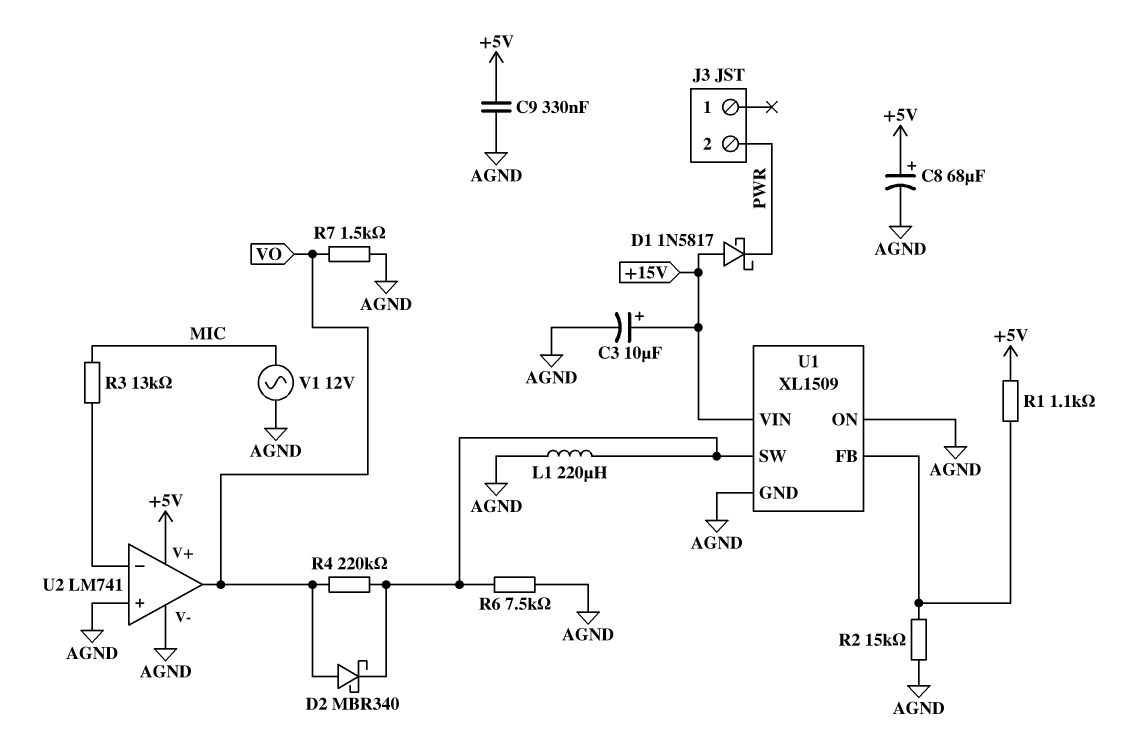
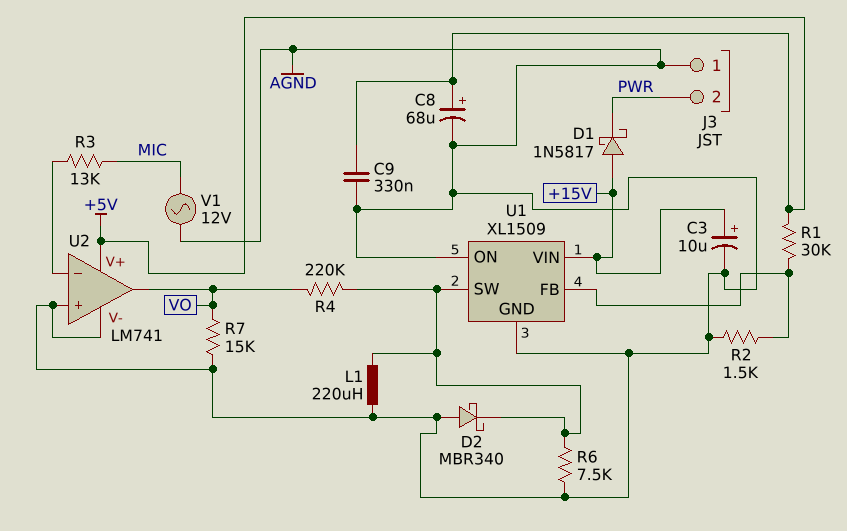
D2: schottky MBR340 (A VO, K U1/SW) -> schottky MBR340 (A AGND, K U1/SW)
J3 pin 1: none -> AGND
R1: 1.1k (+5V, U1/FB) -> 30k (+5V, U1/FB)
R2: 15k (AGND, U1/FB) -> 1.5k (AGND, U1/FB)
R7: 1.5k (AGND, VO) -> 15k (AGND, VO)

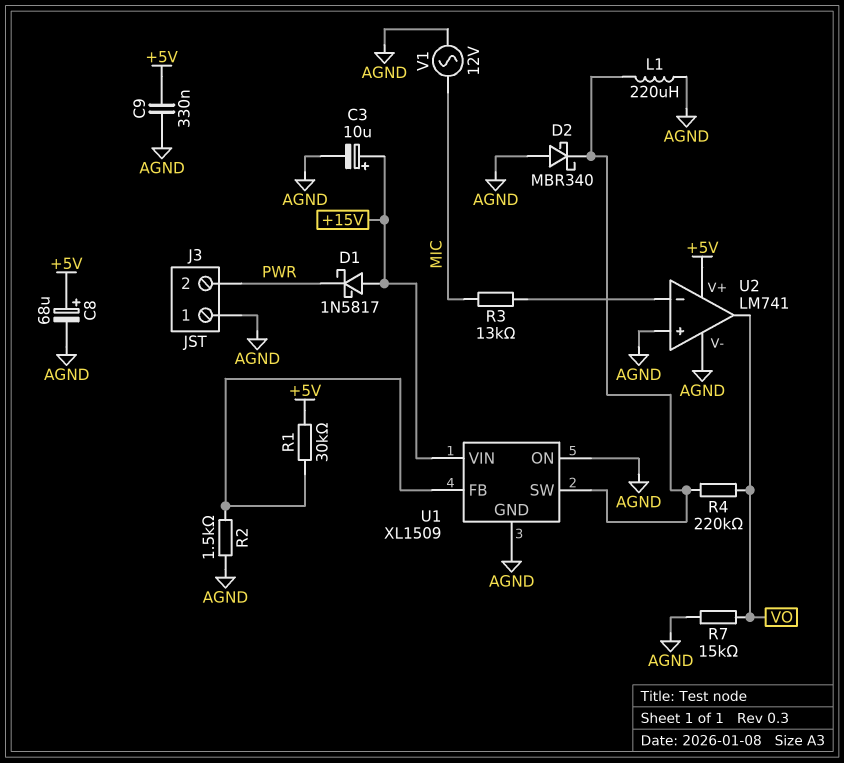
R6: 7.5k (AGND, U1/SW) -> none

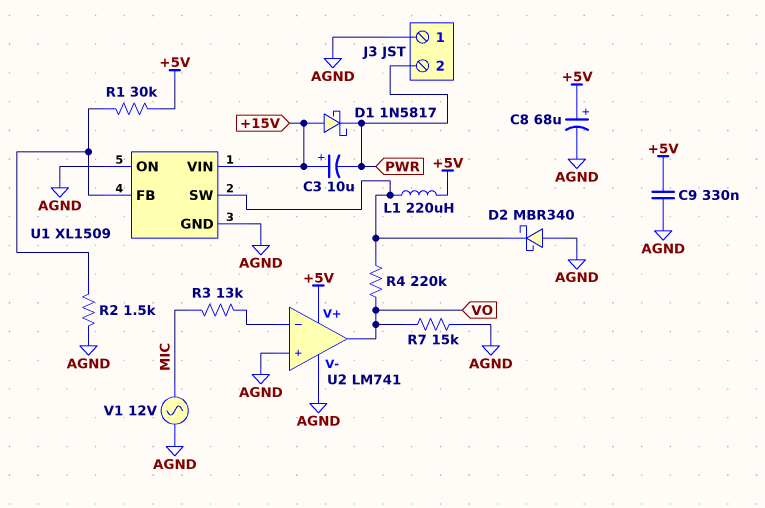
C3: 10uF (plus +15V, minus AGND) -> 10uF (plus +15V, minus PWR)
L1: 220uH (AGND, U1/SW) -> 220uH (+5V, U1/SW)

